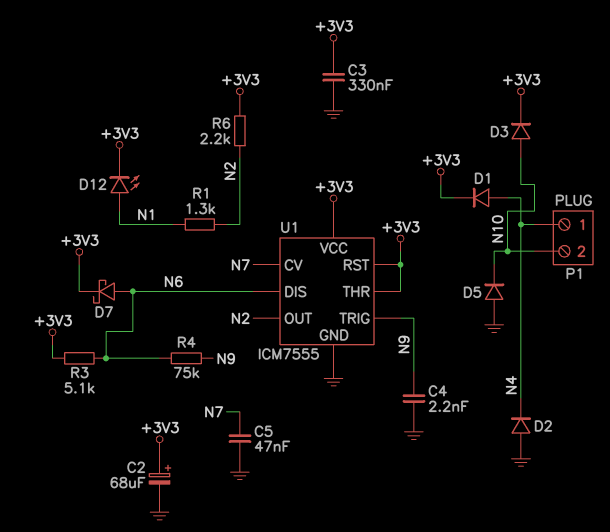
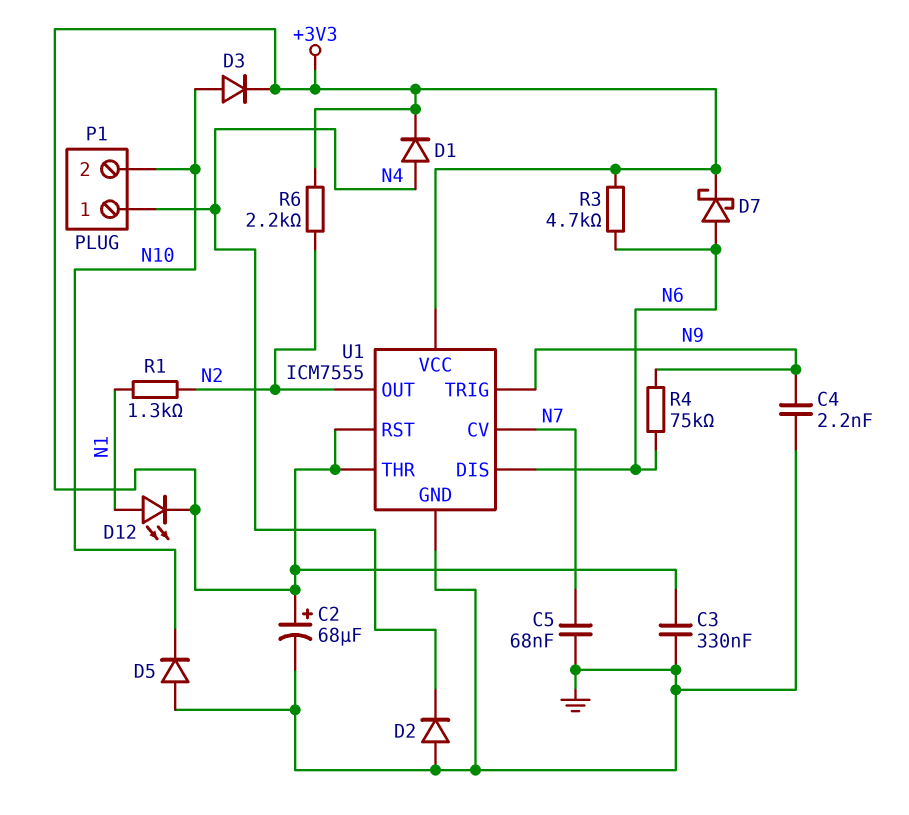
C5: 47nF (GND, N7) -> 68nF (GND, N7)
R3: 5.1k (+3V3, N6) -> 4.7k (+3V3, N6)

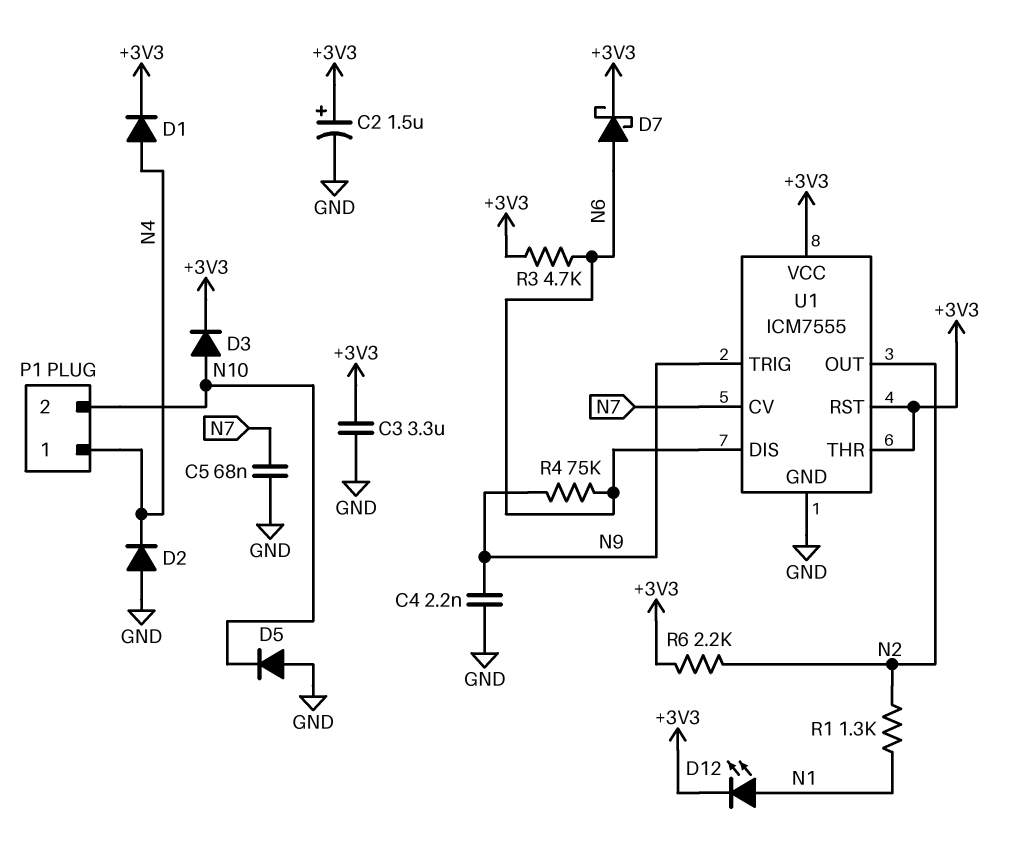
C2: 68uF (plus +3V3, minus GND) -> 1.5uF (plus +3V3, minus GND)
C3: 330nF (+3V3, GND) -> 3.3uF (+3V3, GND)

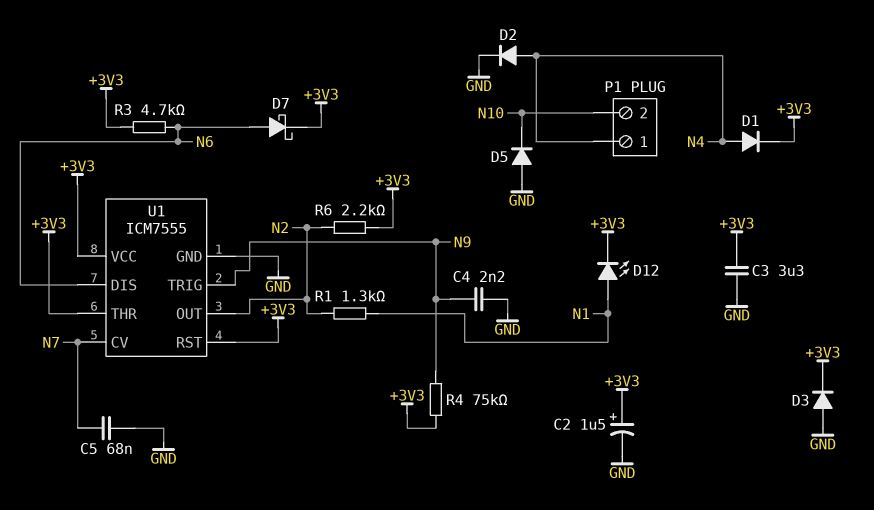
D2: diode (A GND, K N4) -> diode (A N4, K GND)
D3: diode (A N10, K +3V3) -> diode (A GND, K +3V3)
R4: 75k (N6, N9) -> 75k (+3V3, N9)

